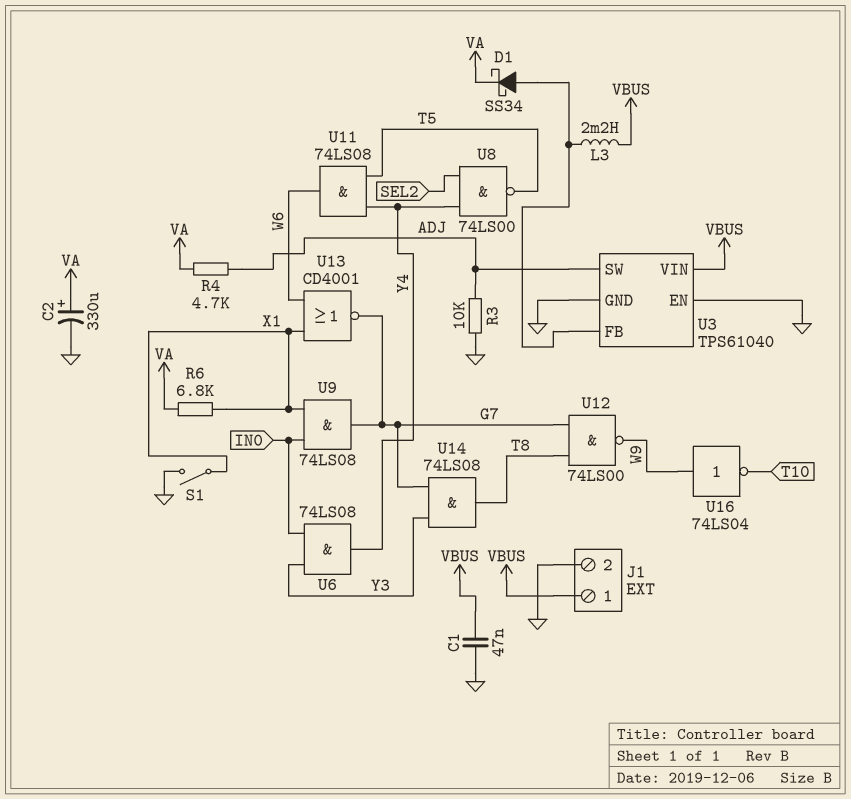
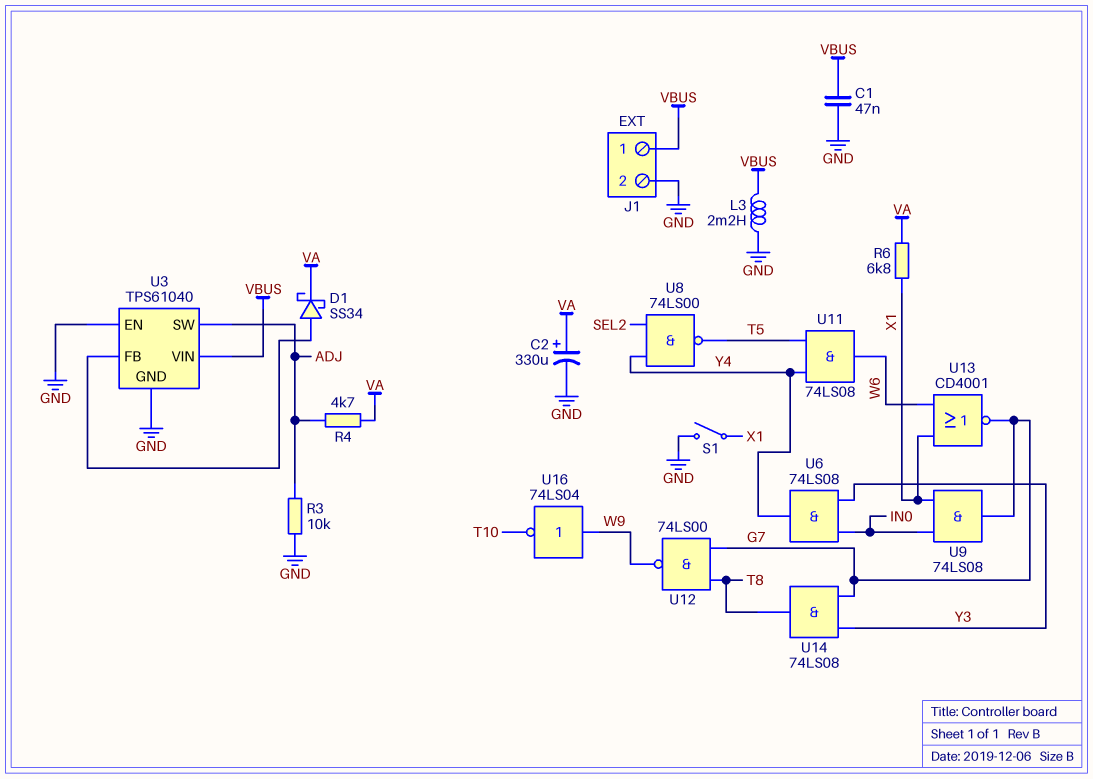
L3: 2.2mH (U3/FB, VBUS) -> 2.2mH (GND, VBUS)

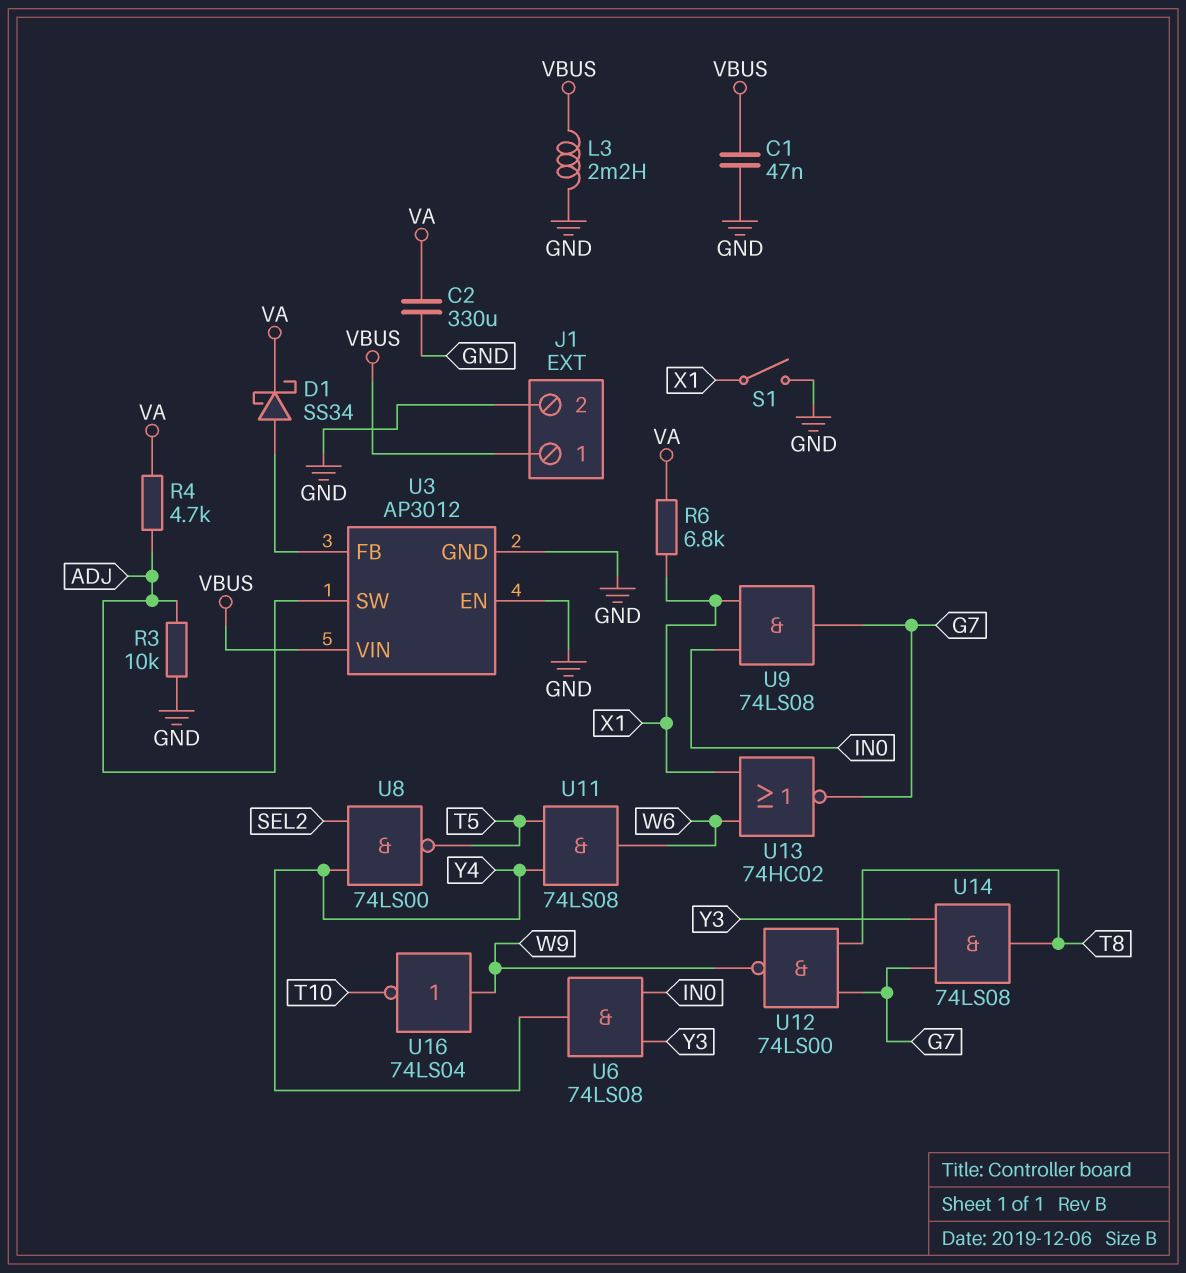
C2: 330uF (plus VA, minus GND) -> 330uF (GND, VA)
U3: TPS61040 -> AP3012
U13: NOR CD4001 (in W6, in X1, out G7) -> NOR 74HC02 (in W6, in X1, out G7)

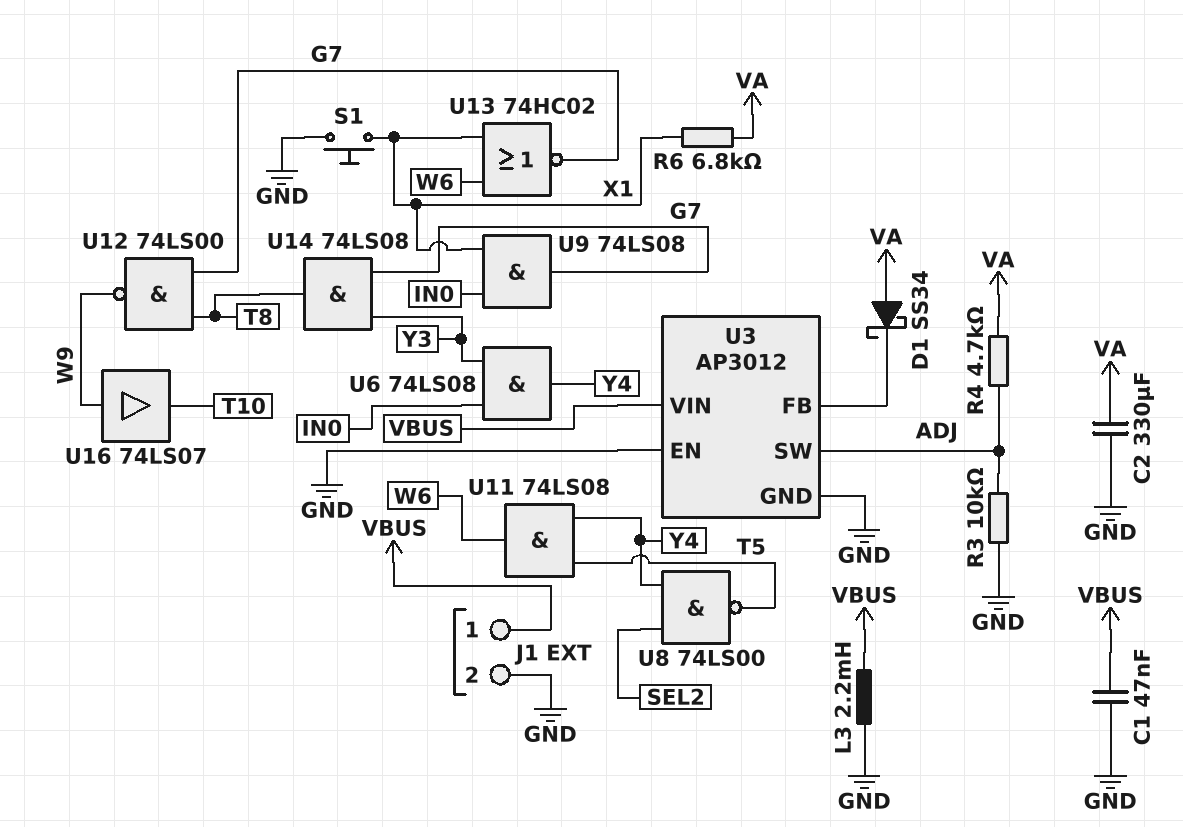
D1: schottky SS34 (A U3/FB, K VA) -> schottky SS34 (A VA, K U3/FB)
S1: switch (GND, X1) -> button (GND, X1)
U16: NOT 74LS04 (in W9, out T10) -> buffer 74LS07 (in W9, out T10)

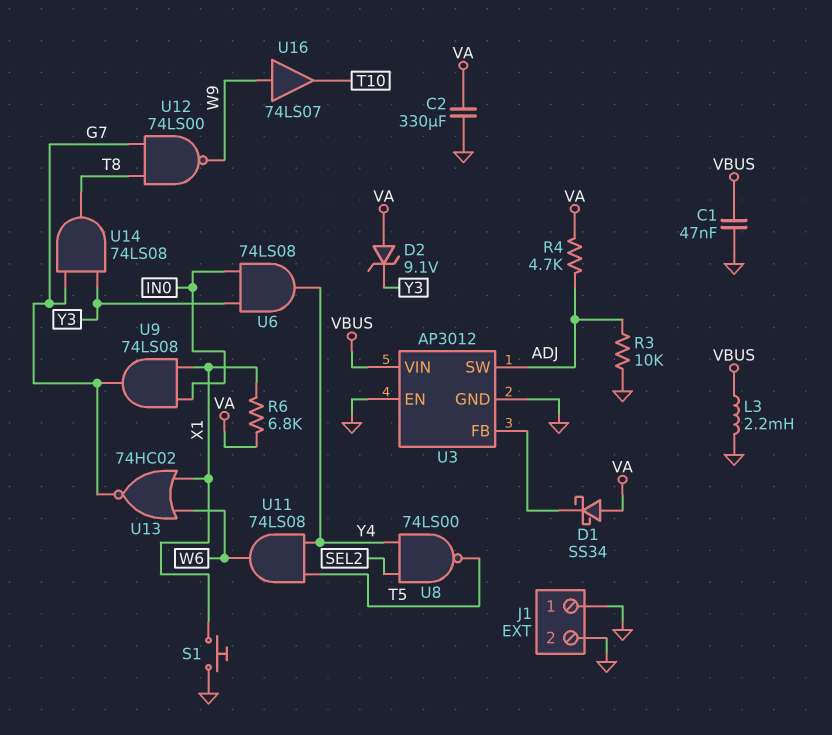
D2: none -> zener 9.1V (A VA, K Y3)
J1 pin 1: VBUS -> GND

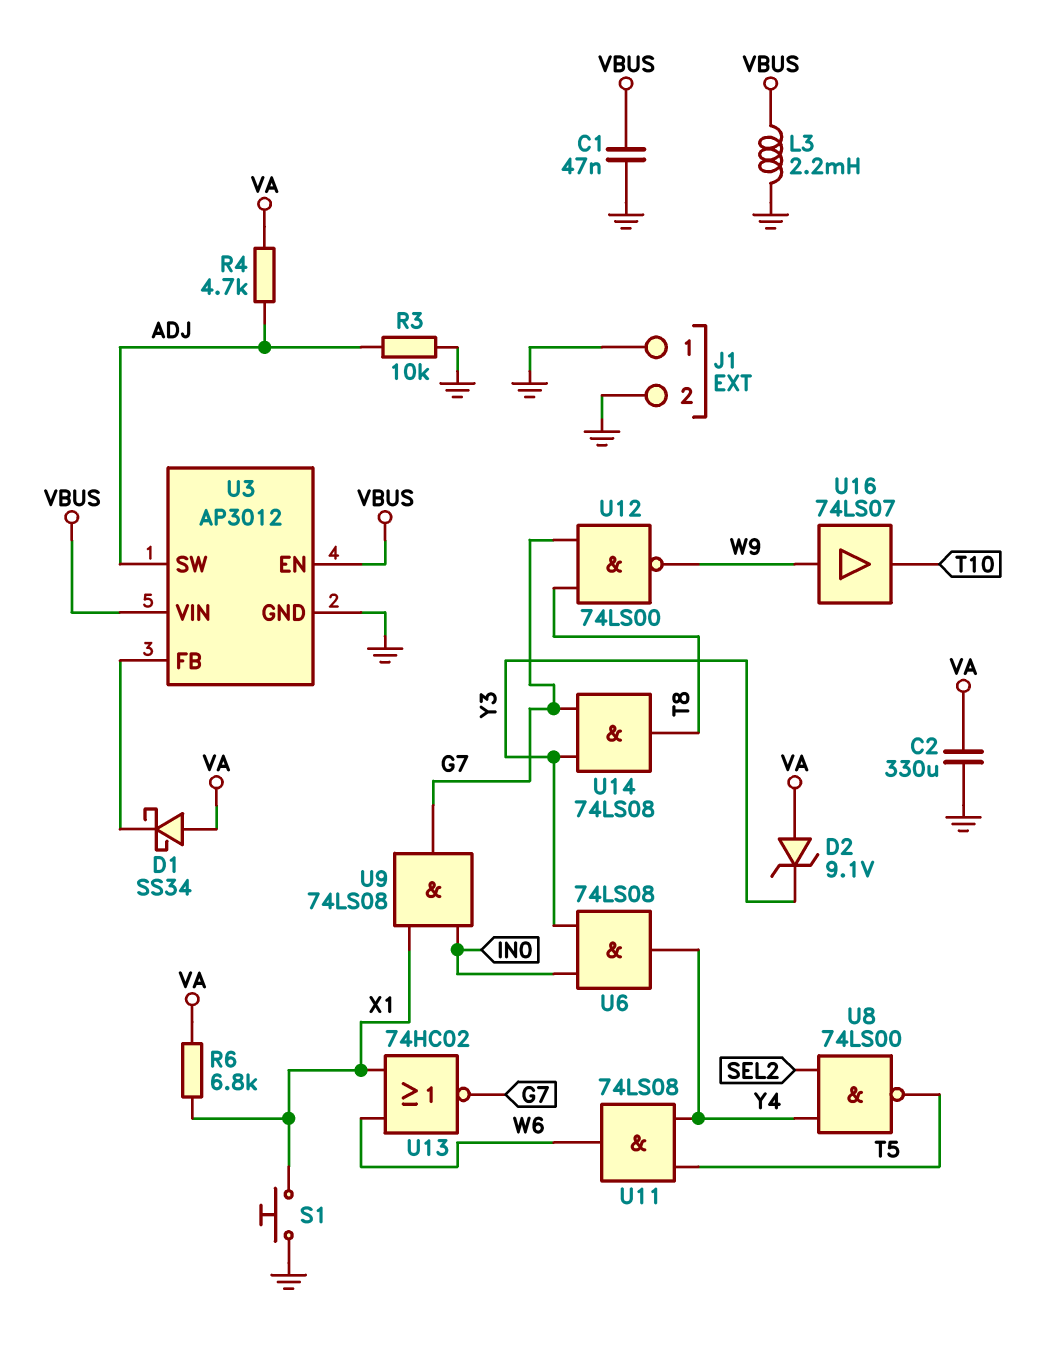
U3 pin EN: GND -> VBUS

